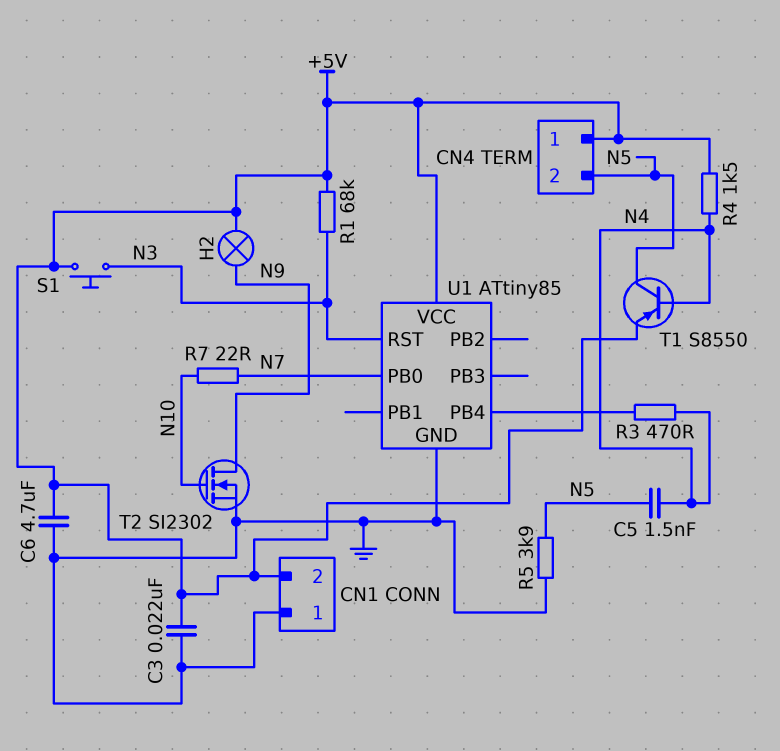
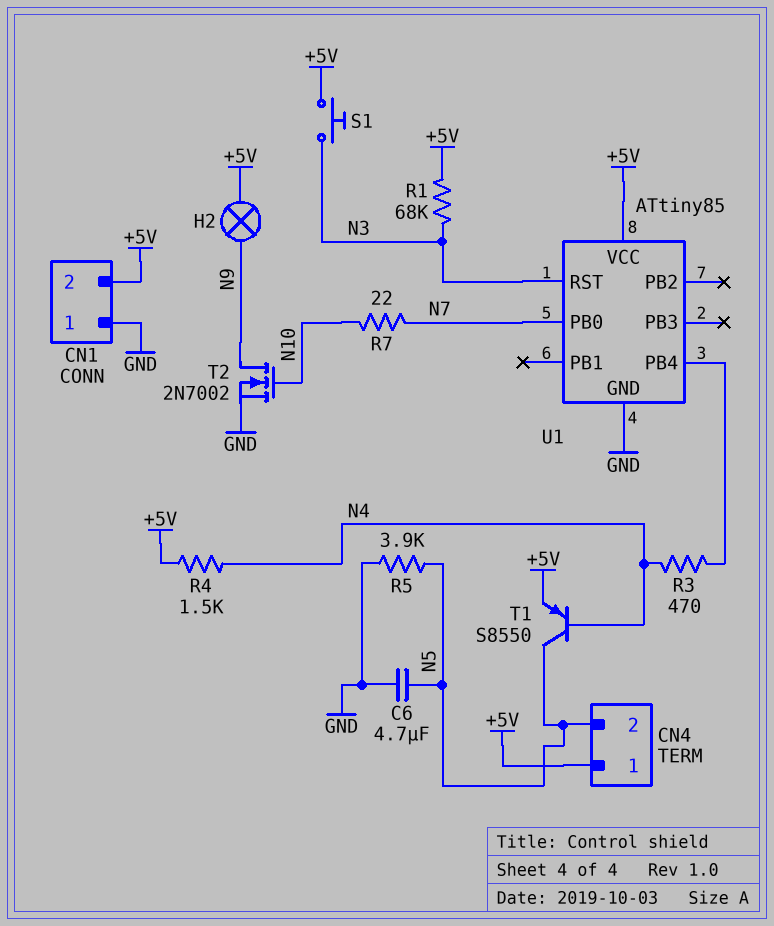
C3: 22nF (+5V, GND) -> none
C5: 1.5nF (N4, N5) -> none
C6: 4.7uF (+5V, GND) -> 4.7uF (GND, N5)
T2: NMOS SI2302 (G N10, D N9, S GND) -> NMOS 2N7002 (G N10, D N9, S GND)

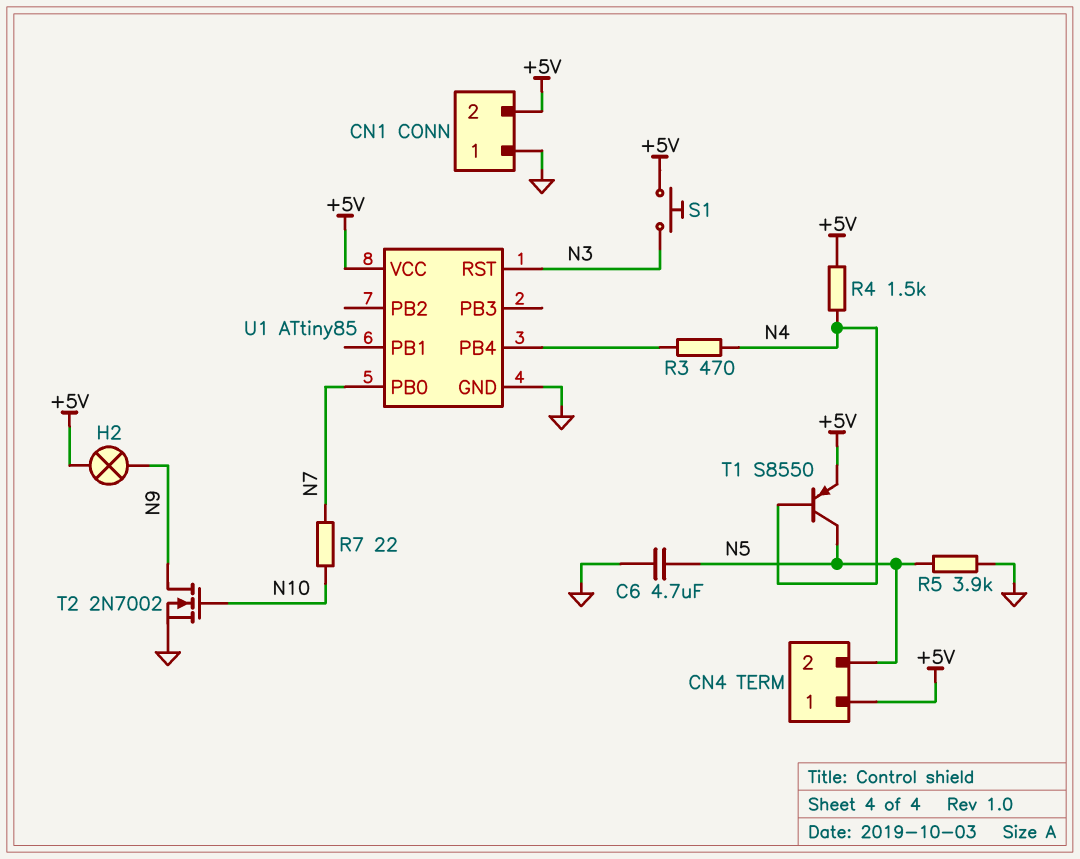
R1: 68k (+5V, N3) -> none

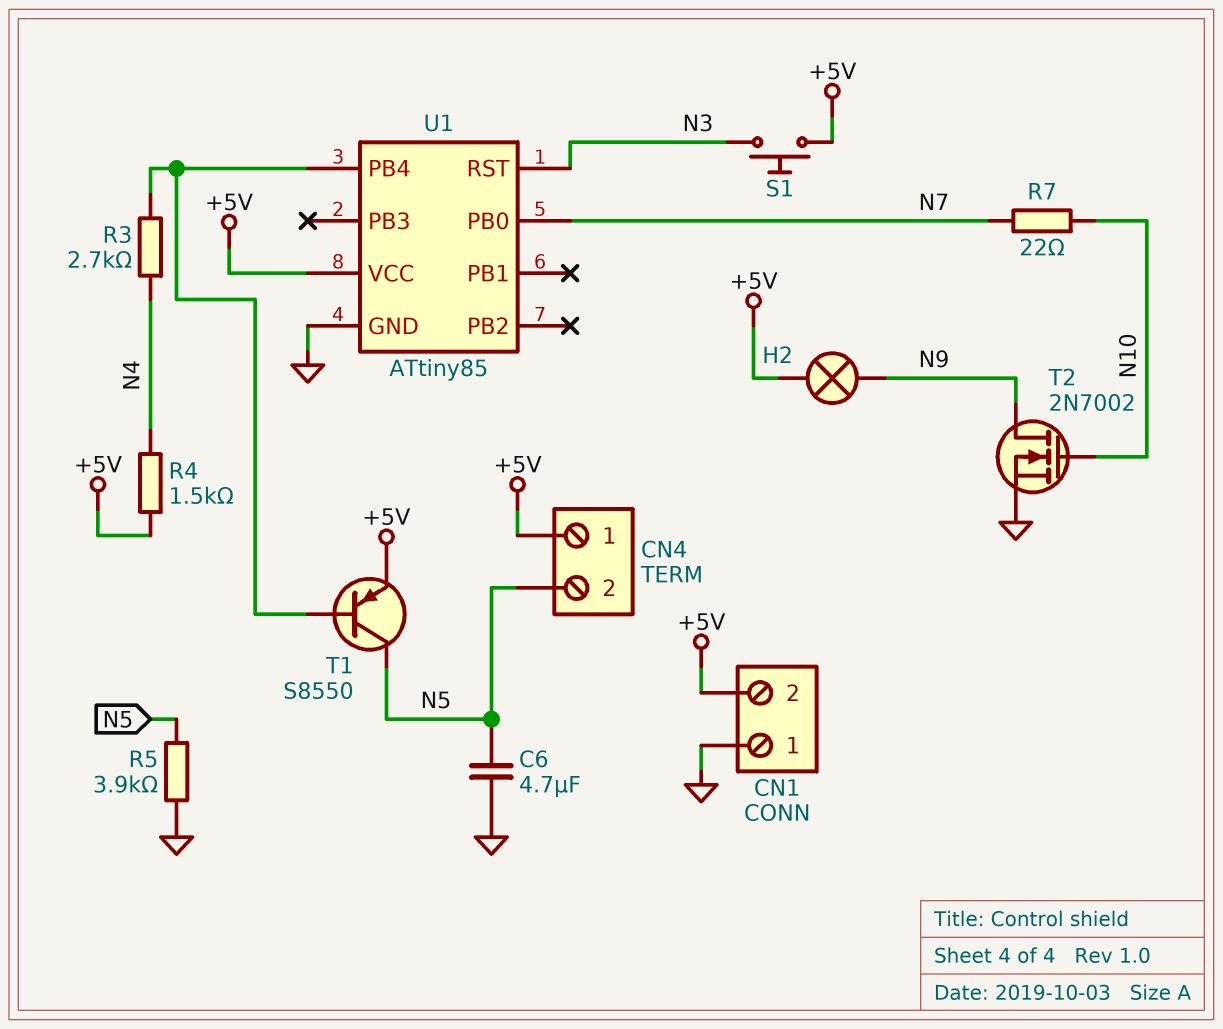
R3: 470 (N4, U1/PB4) -> 2.7k (N4, U1/PB4)
T1: PNP S8550 (B N4, C N5, E +5V) -> PNP S8550 (B U1/PB4, C N5, E +5V)

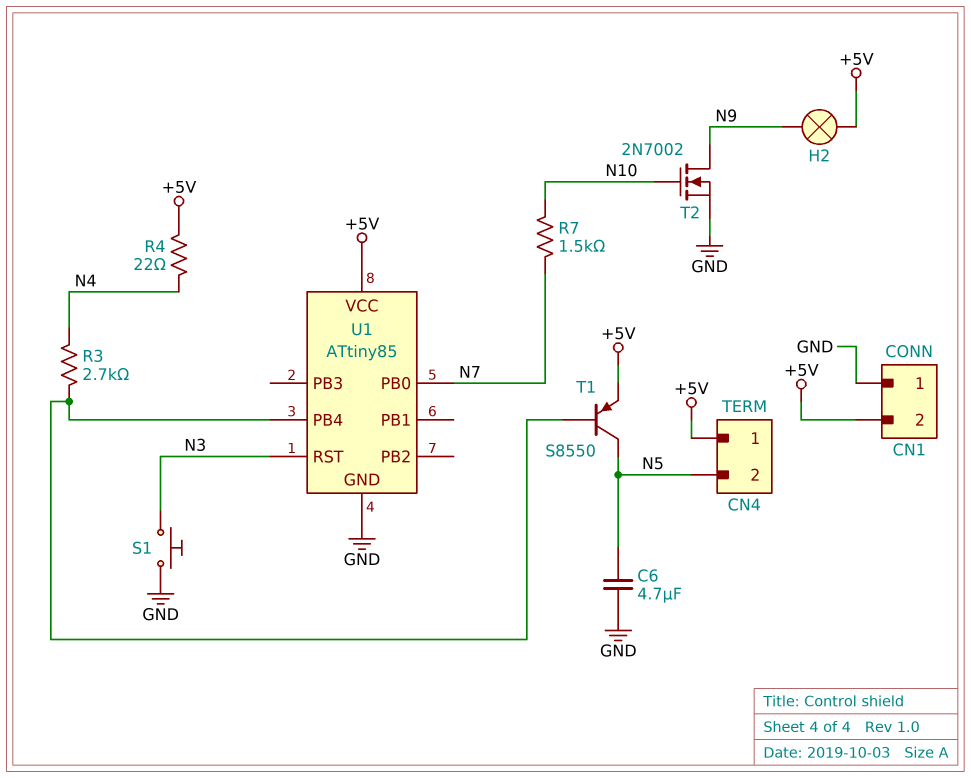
R4: 1.5k (+5V, N4) -> 22 (+5V, N4)
R5: 3.9k (GND, N5) -> none
R7: 22 (N7, N10) -> 1.5k (N7, N10)
S1: button (+5V, N3) -> button (GND, N3)

